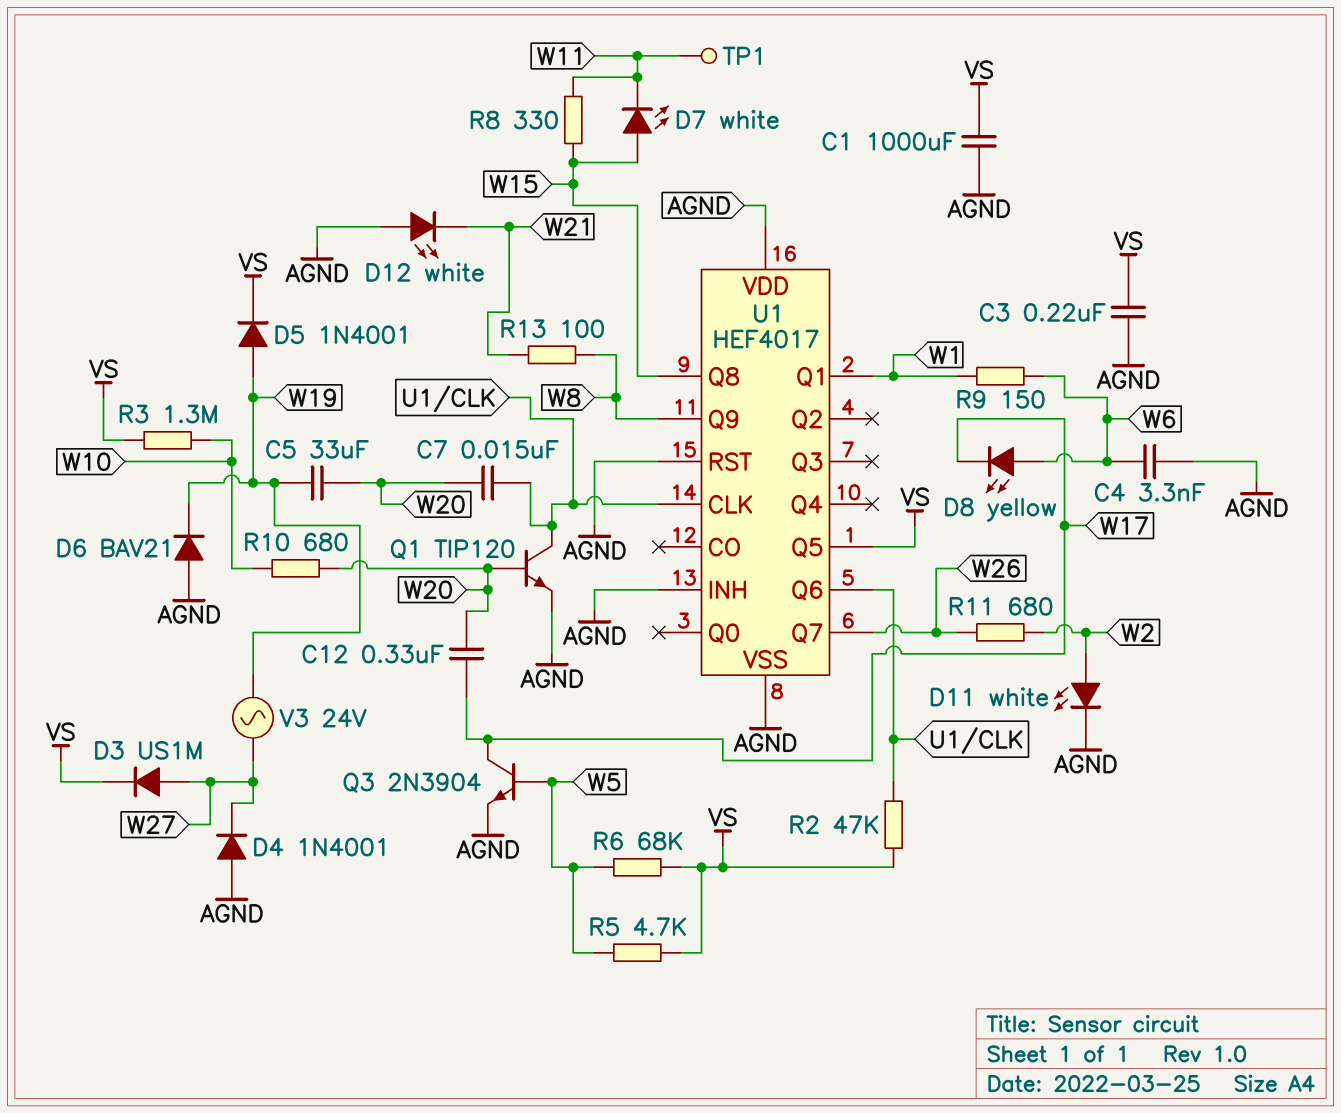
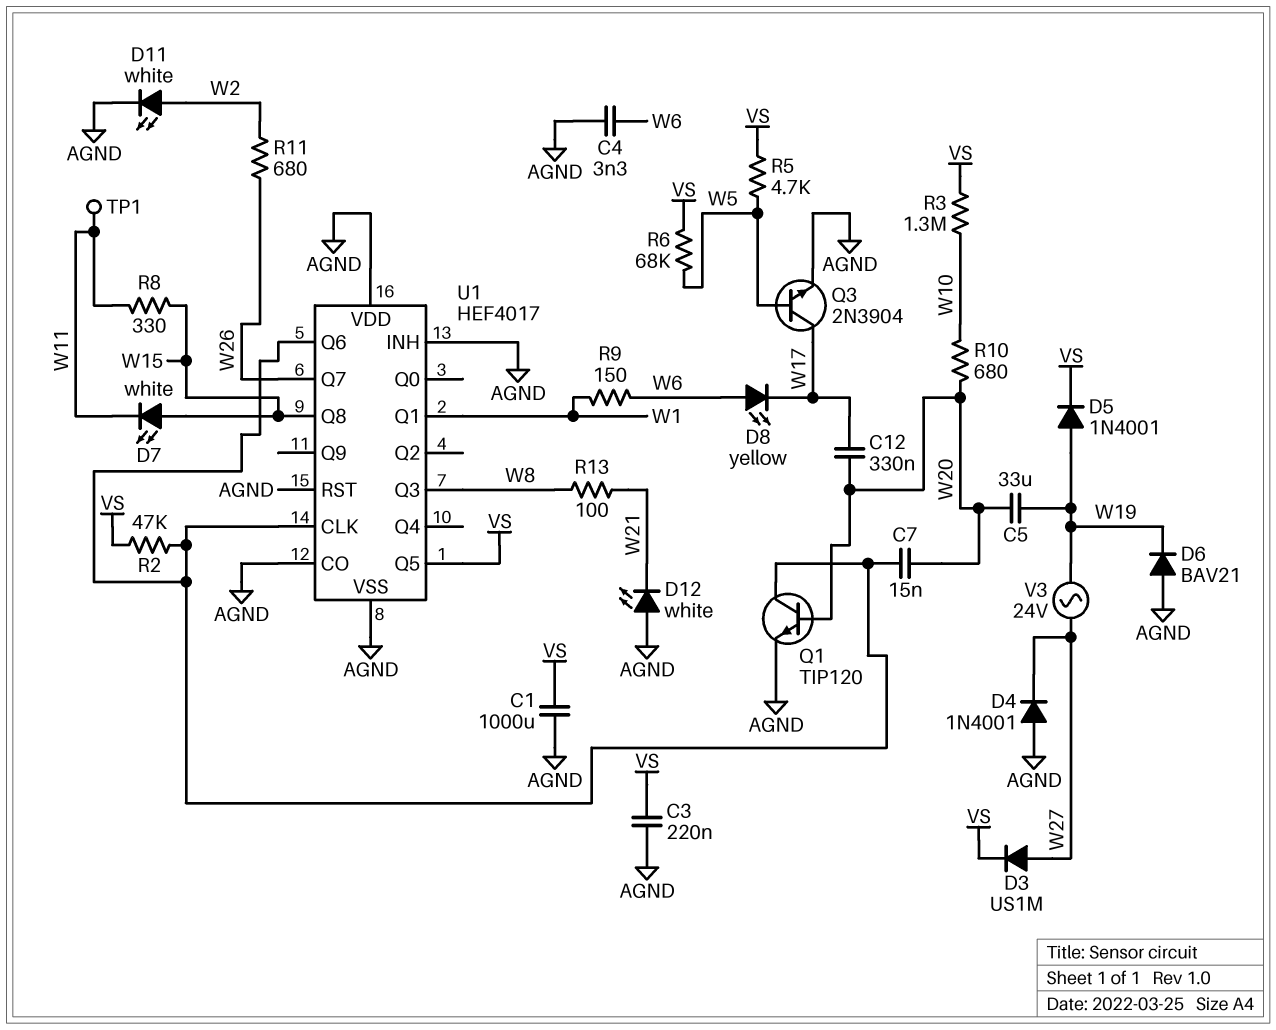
U1 pin CO: none -> AGND
U1 pin Q3: none -> W8
U1 pin Q9: W8 -> none

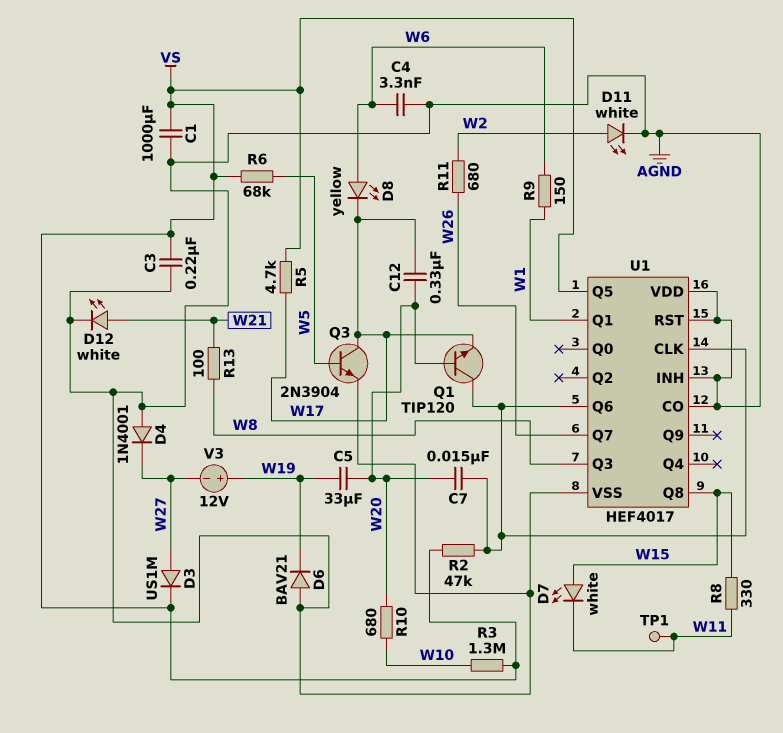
D5: diode 1N4001 (A W19, K VS) -> none
D12: LED white (A AGND, K W21) -> LED white (A W21, K AGND)
Q1: NPN TIP120 (B W20, C U1/CLK, E AGND) -> NPN TIP120 (B W20, C U1/CLK, E W17)
R5: 4.7k (VS, W5) -> 4.7k (VS, W17)
V3: AC 24V (W19, W27) -> 12V (plus W19, minus W27)

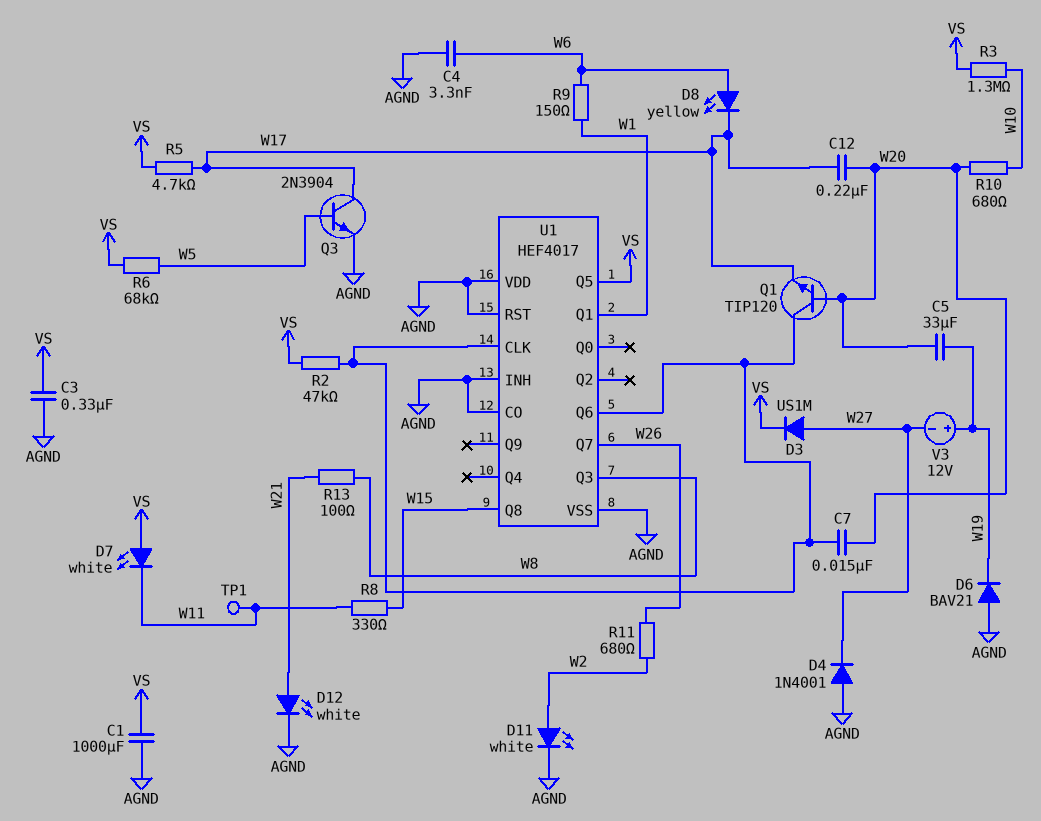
C3: 220nF (AGND, VS) -> 330nF (AGND, VS)
C12: 330nF (W17, W20) -> 220nF (W17, W20)
D7: LED white (A W15, K W11) -> LED white (A VS, K W11)

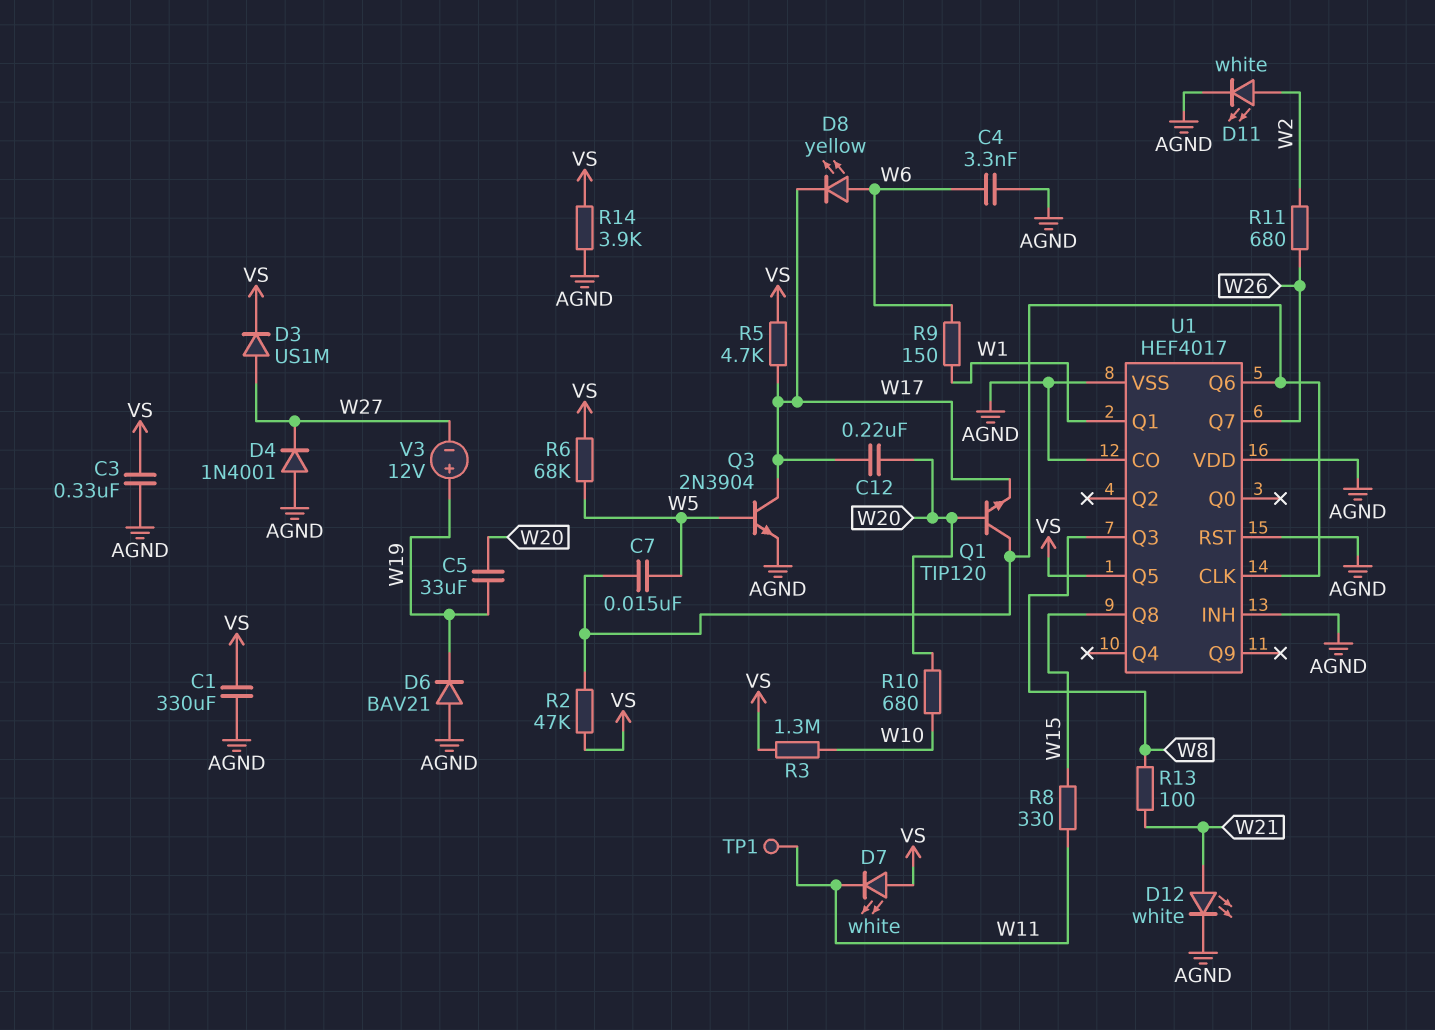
C1: 1000uF (AGND, VS) -> 330uF (AGND, VS)
C7: 15nF (U1/CLK, W20) -> 15nF (U1/CLK, W5)
R14: none -> 3.9k (AGND, VS)

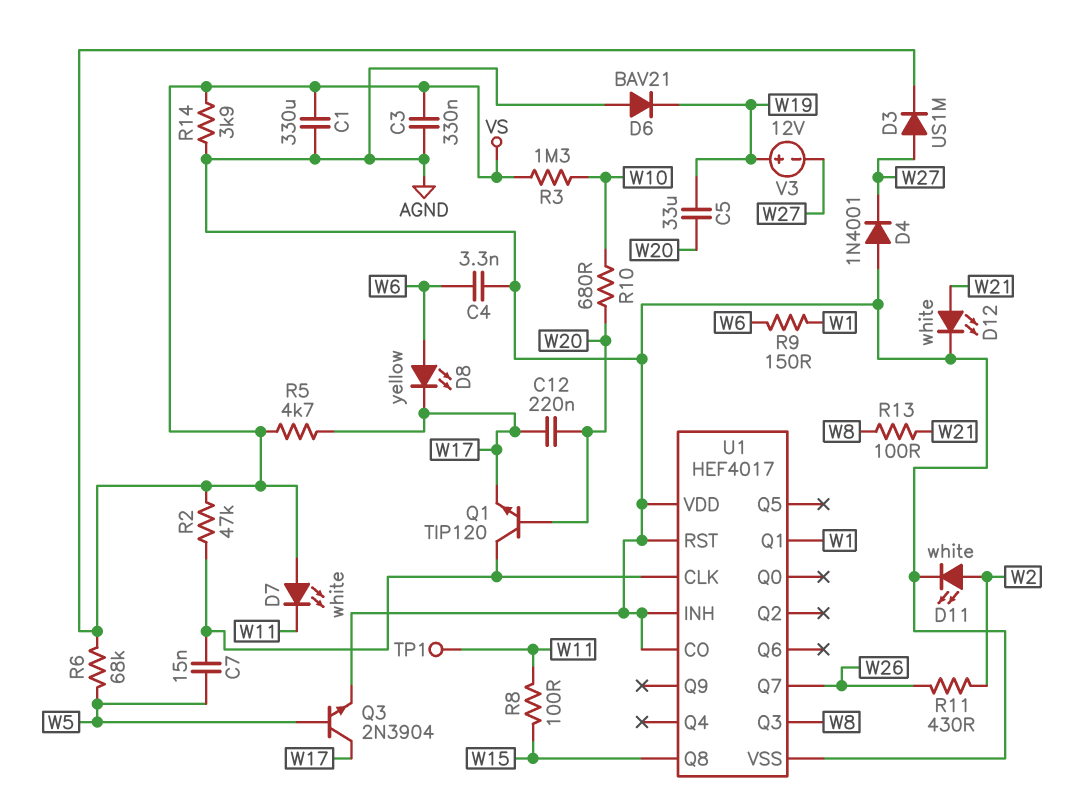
R8: 330 (W11, W15) -> 100 (W11, W15)
R11: 680 (W2, W26) -> 430 (W2, W26)
U1 pin Q5: VS -> none
U1 pin Q6: U1/CLK -> none

